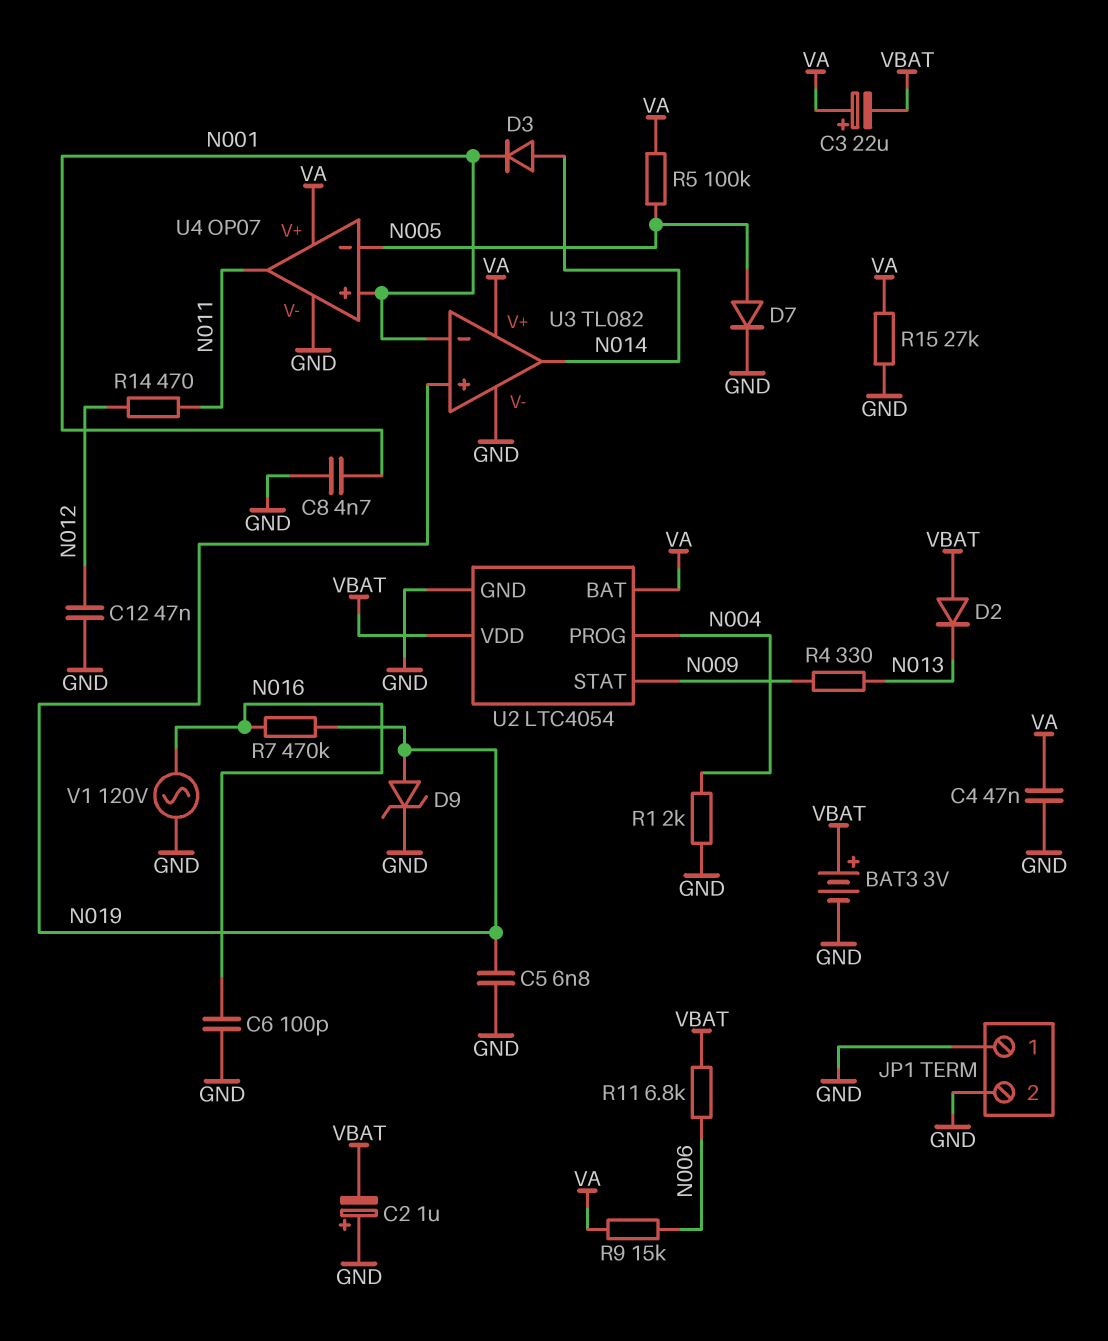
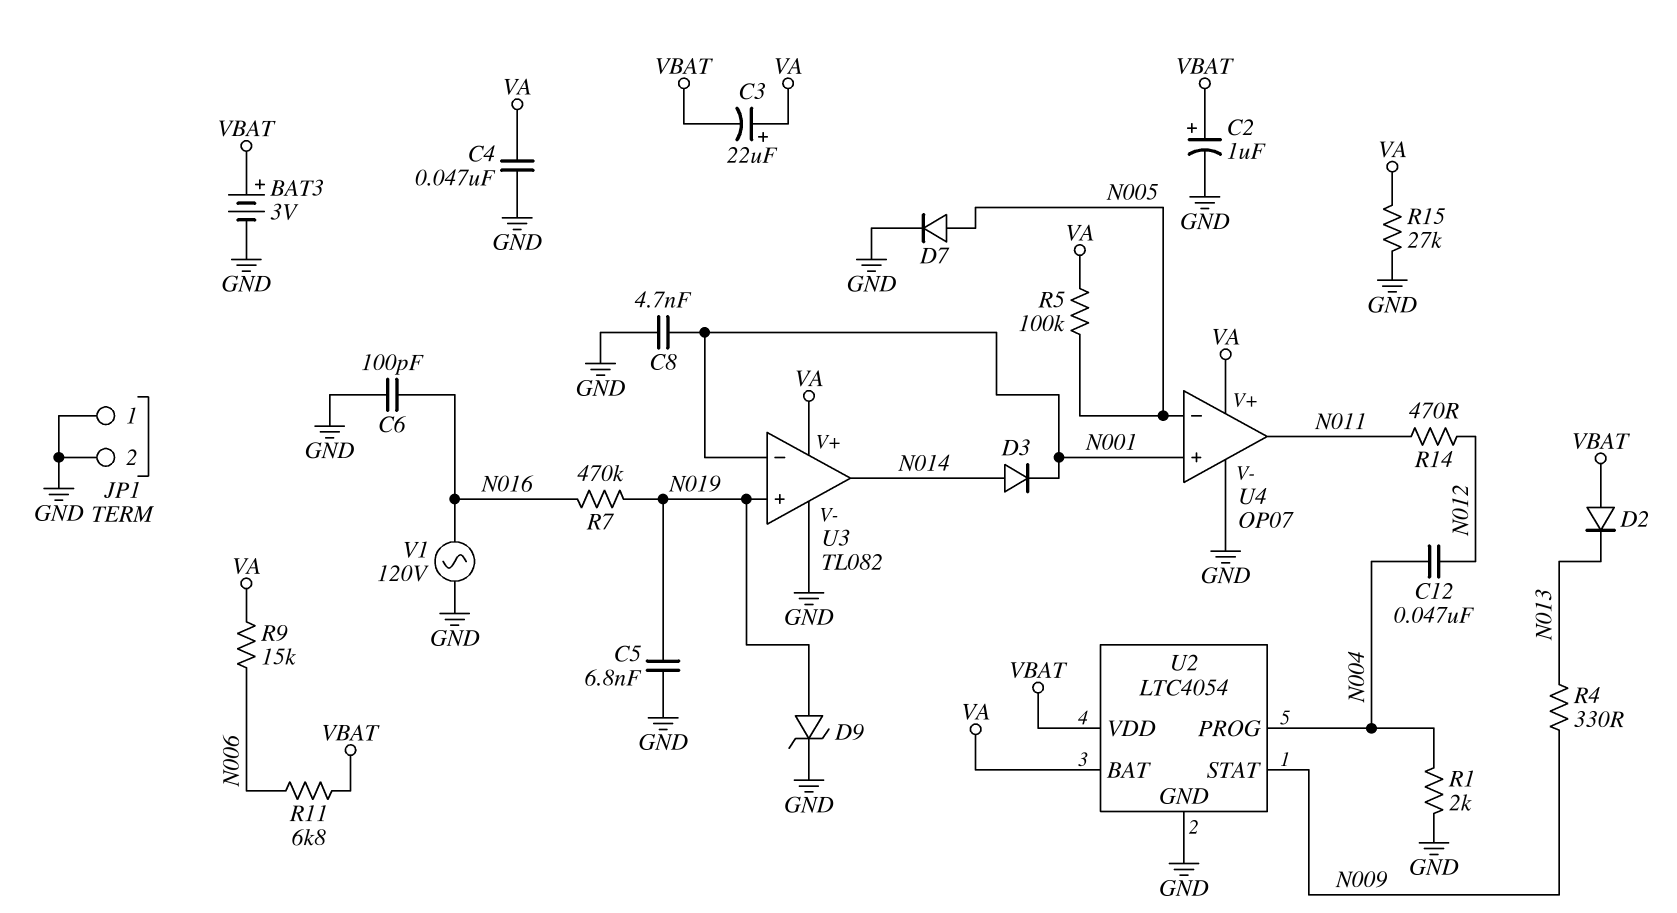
C2: 1uF (plus GND, minus VBAT) -> 1uF (plus VBAT, minus GND)
C12: 47nF (GND, N012) -> 47nF (N004, N012)

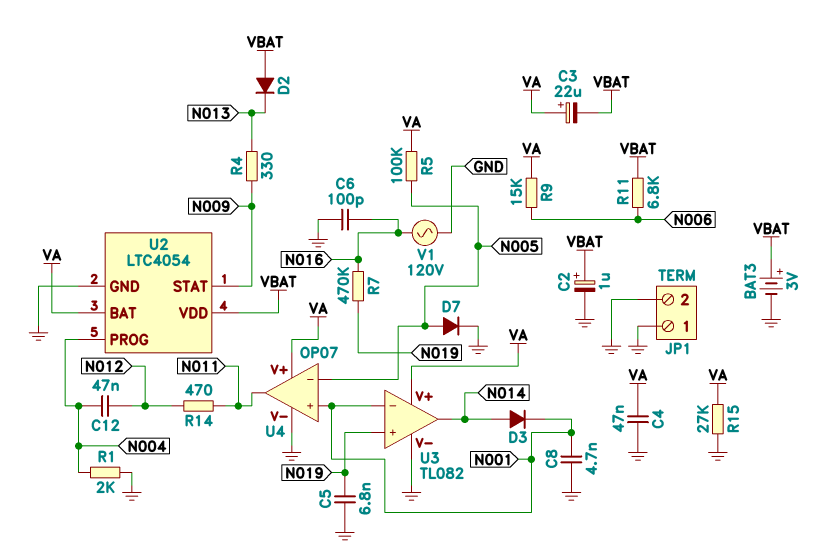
D9: zener (A N019, K GND) -> none

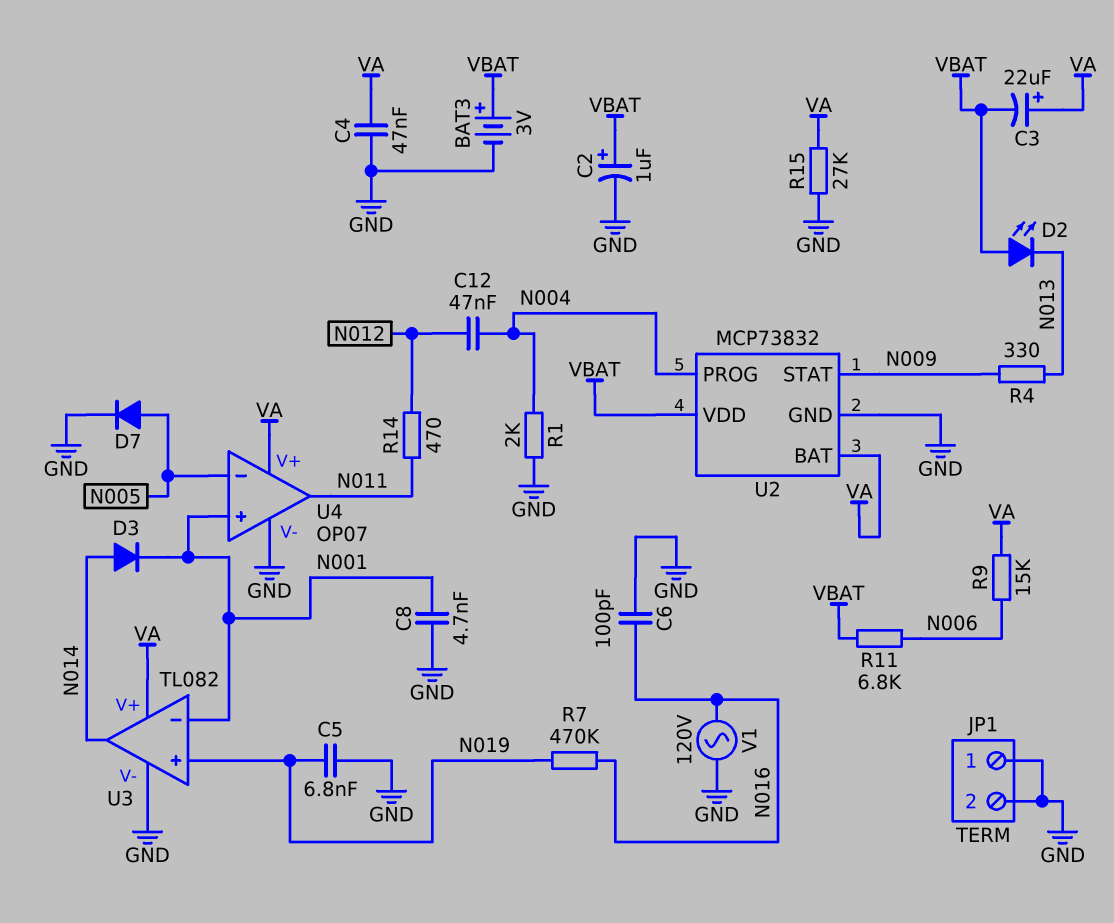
D2: diode (A VBAT, K N013) -> LED (A VBAT, K N013)
R5: 100k (N005, VA) -> none
U2: LTC4054 -> MCP73832

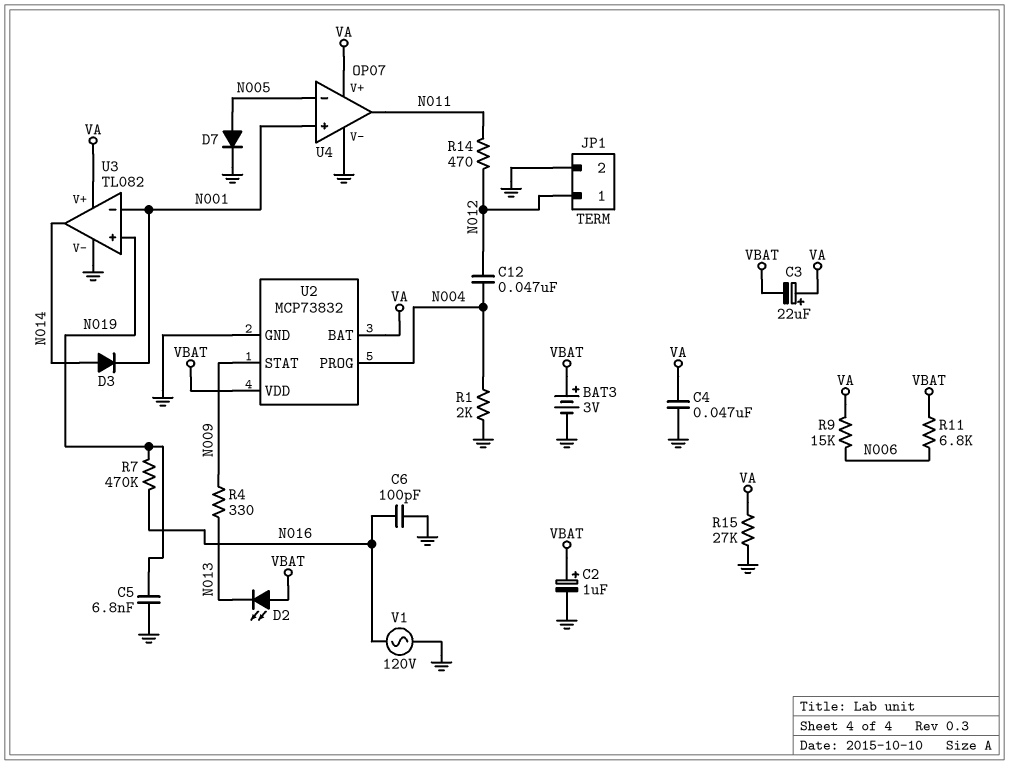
C8: 4.7nF (GND, N001) -> none
JP1 pin 1: GND -> N012

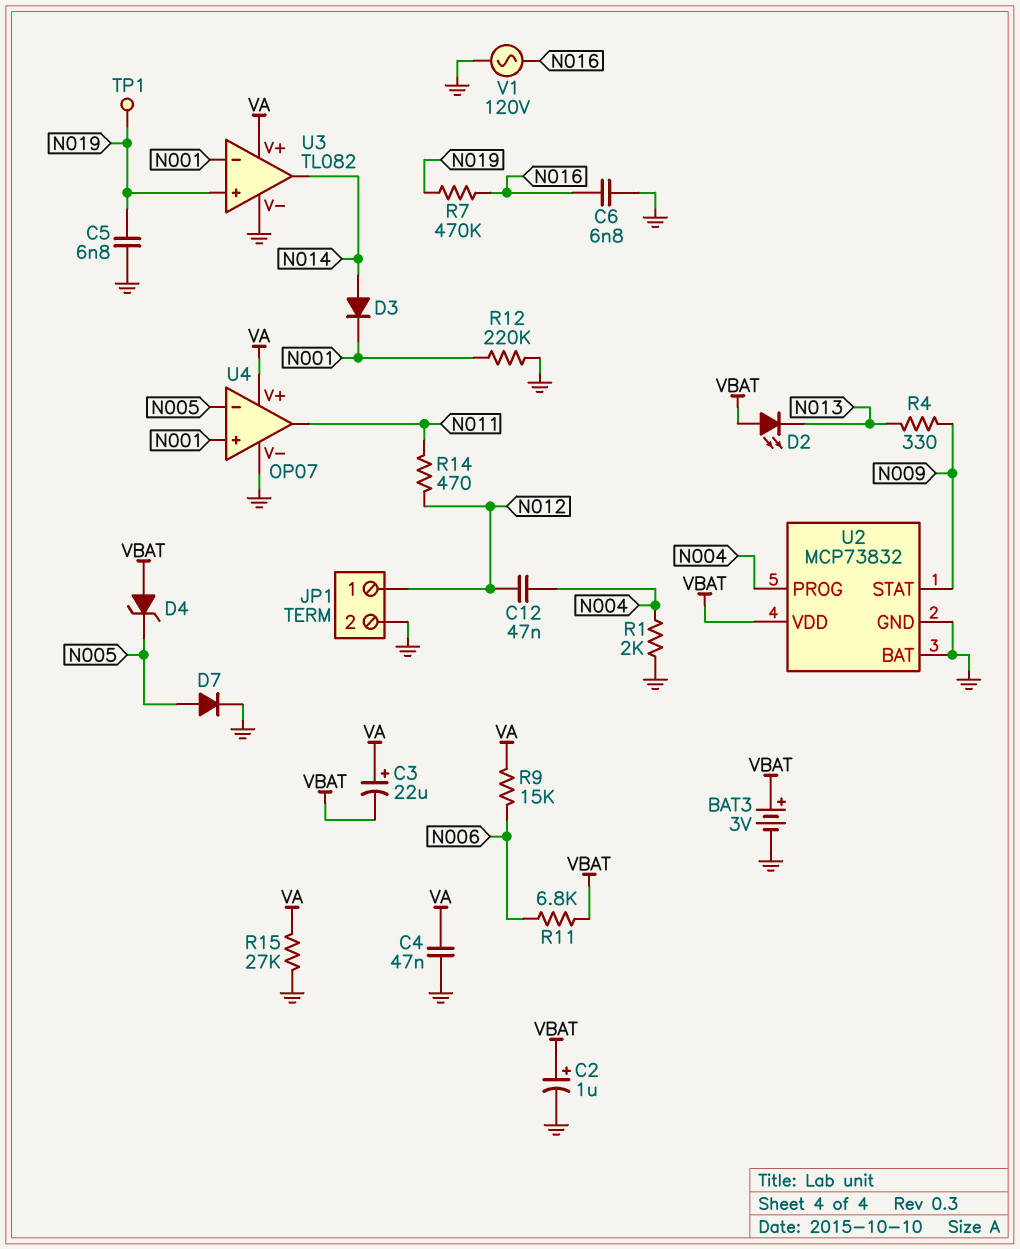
C6: 100pF (GND, N016) -> 6.8nF (GND, N016)
D4: none -> zener (A VBAT, K N005)
R12: none -> 220k (GND, N001)
TP1: none -> test point (N019)
U2 pin BAT: VA -> GND

